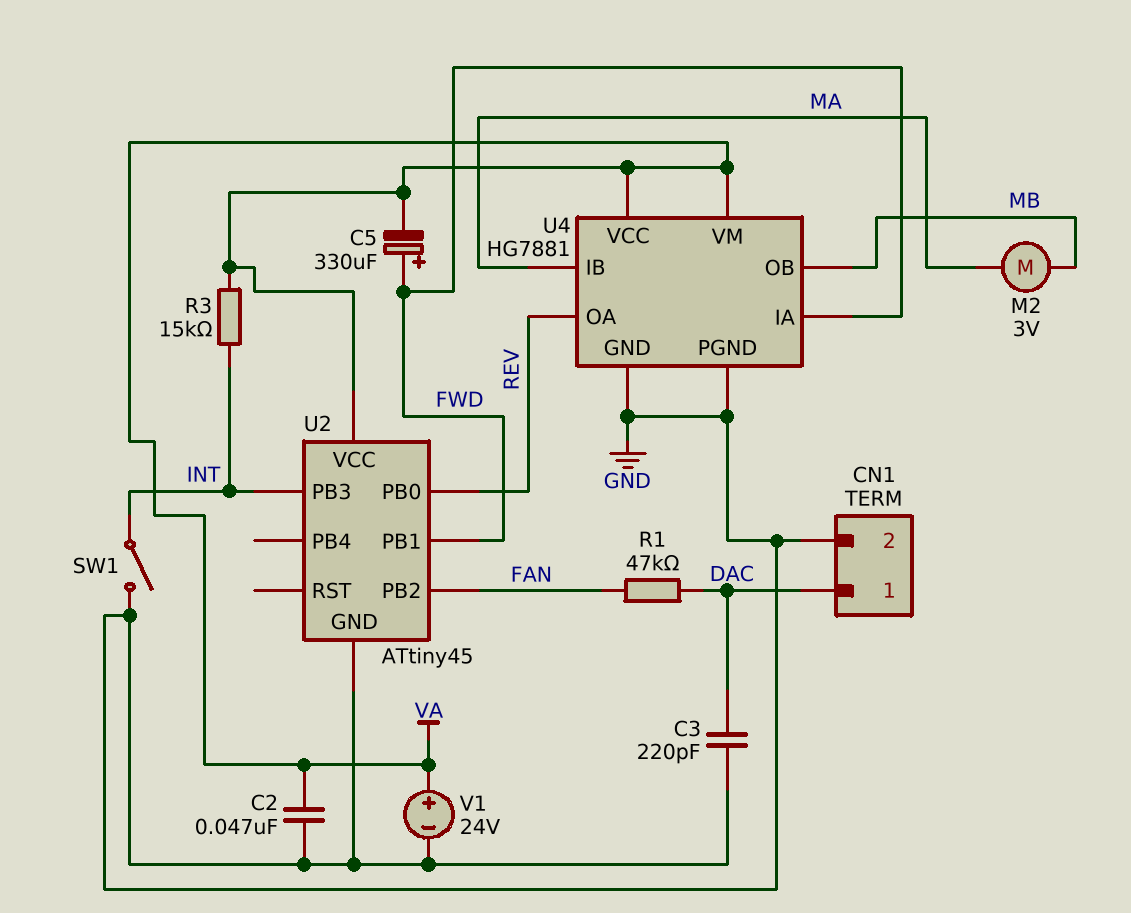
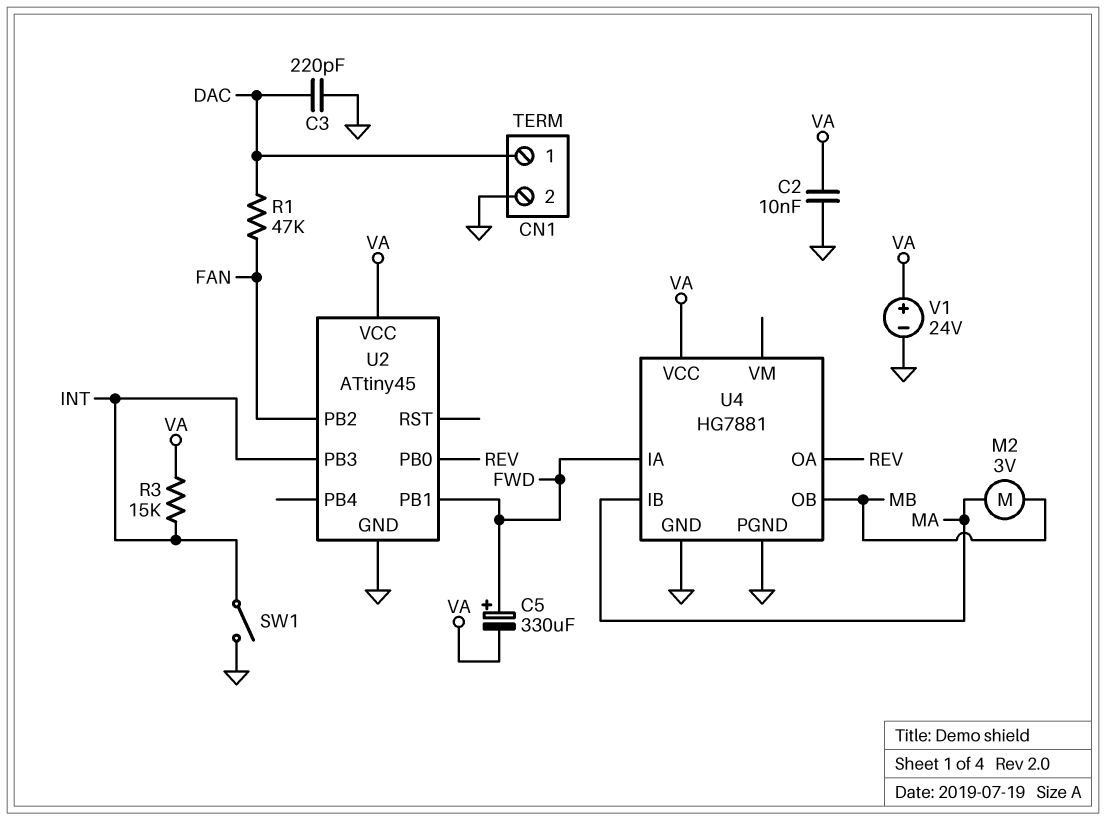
C2: 47nF (GND, VA) -> 10nF (GND, VA)
U4 pin VM: VA -> none

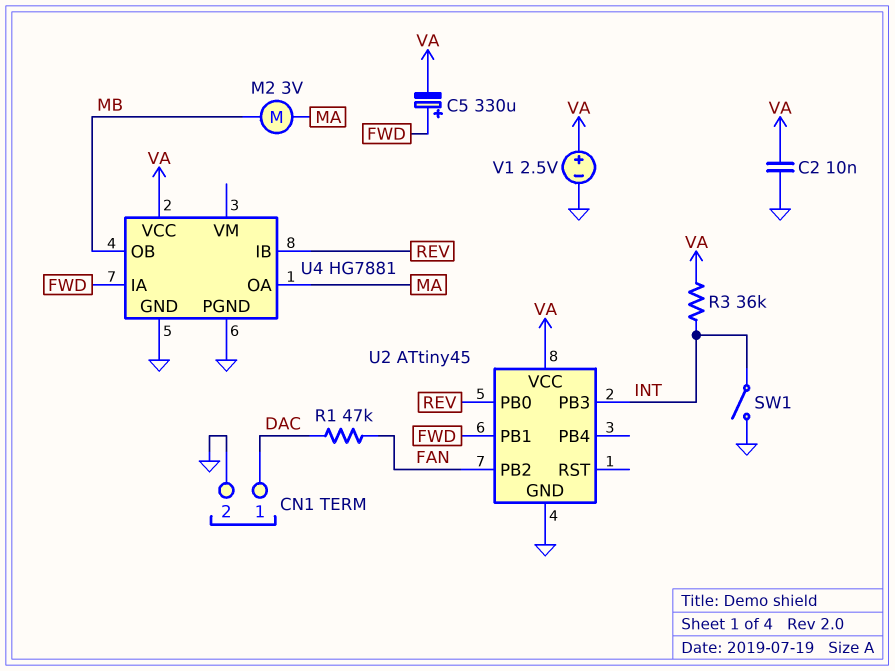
C3: 220pF (DAC, GND) -> none
R3: 15k (INT, VA) -> 36k (INT, VA)
U4 pin IB: MA -> REV
U4 pin OA: REV -> MA
V1: 24V (plus VA, minus GND) -> 2.5V (plus VA, minus GND)

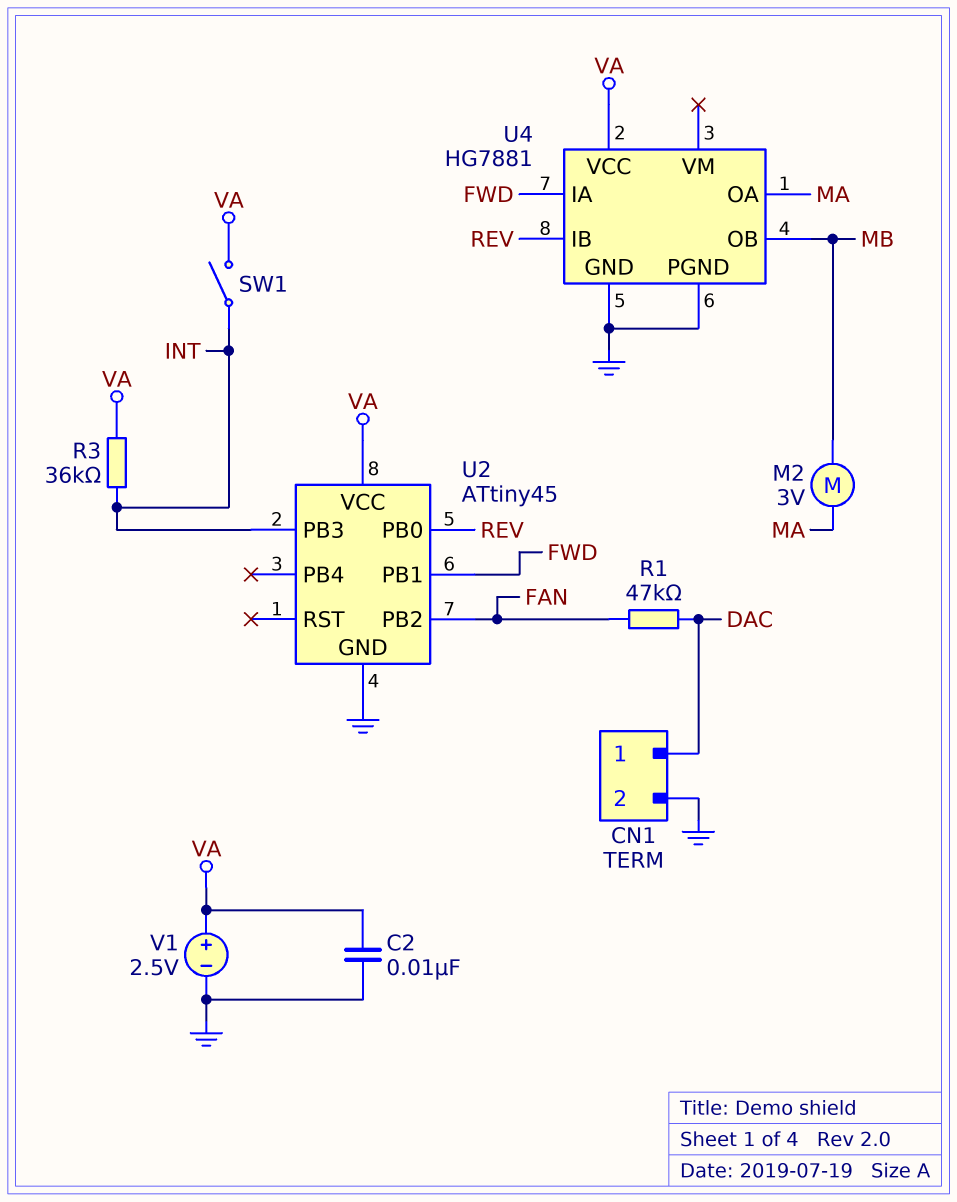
C5: 330uF (plus FWD, minus VA) -> none
SW1: switch (GND, INT) -> switch (INT, VA)

